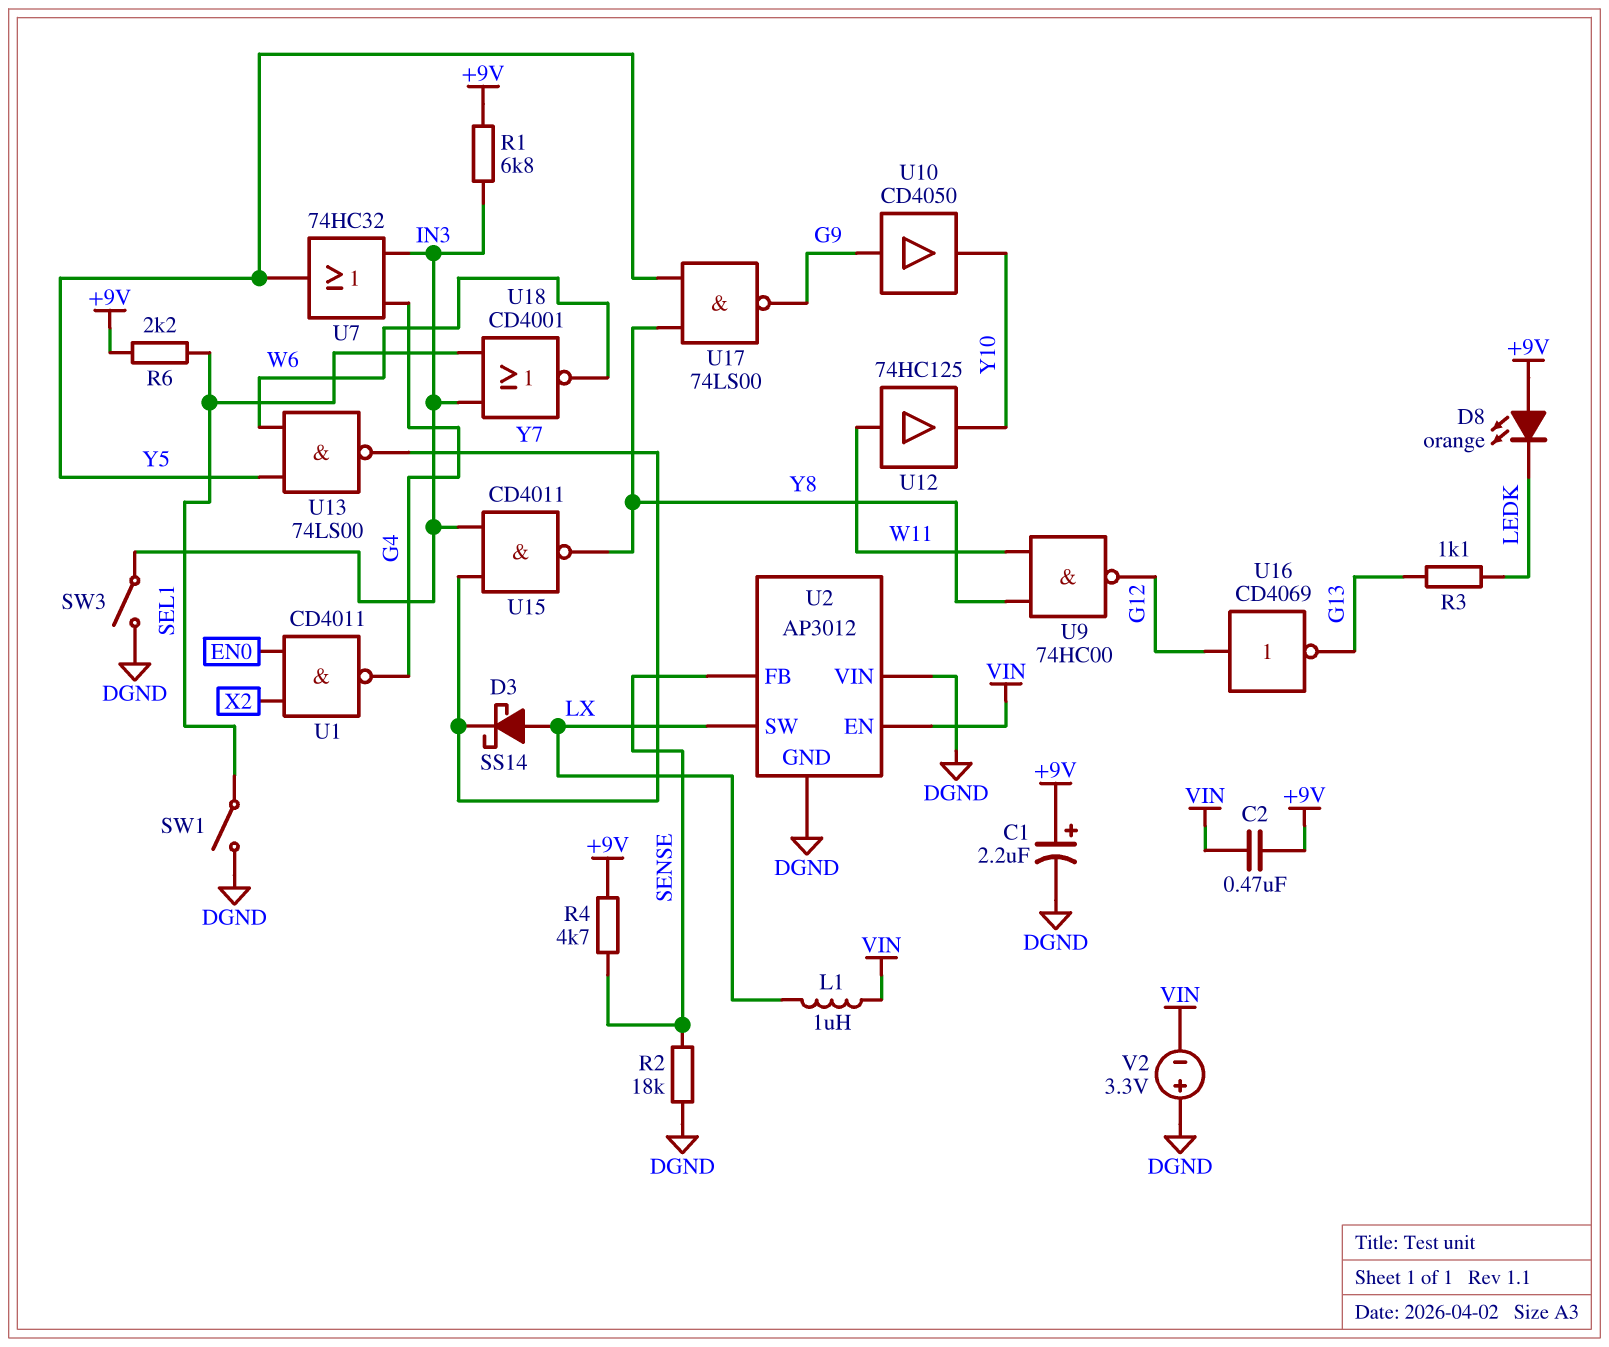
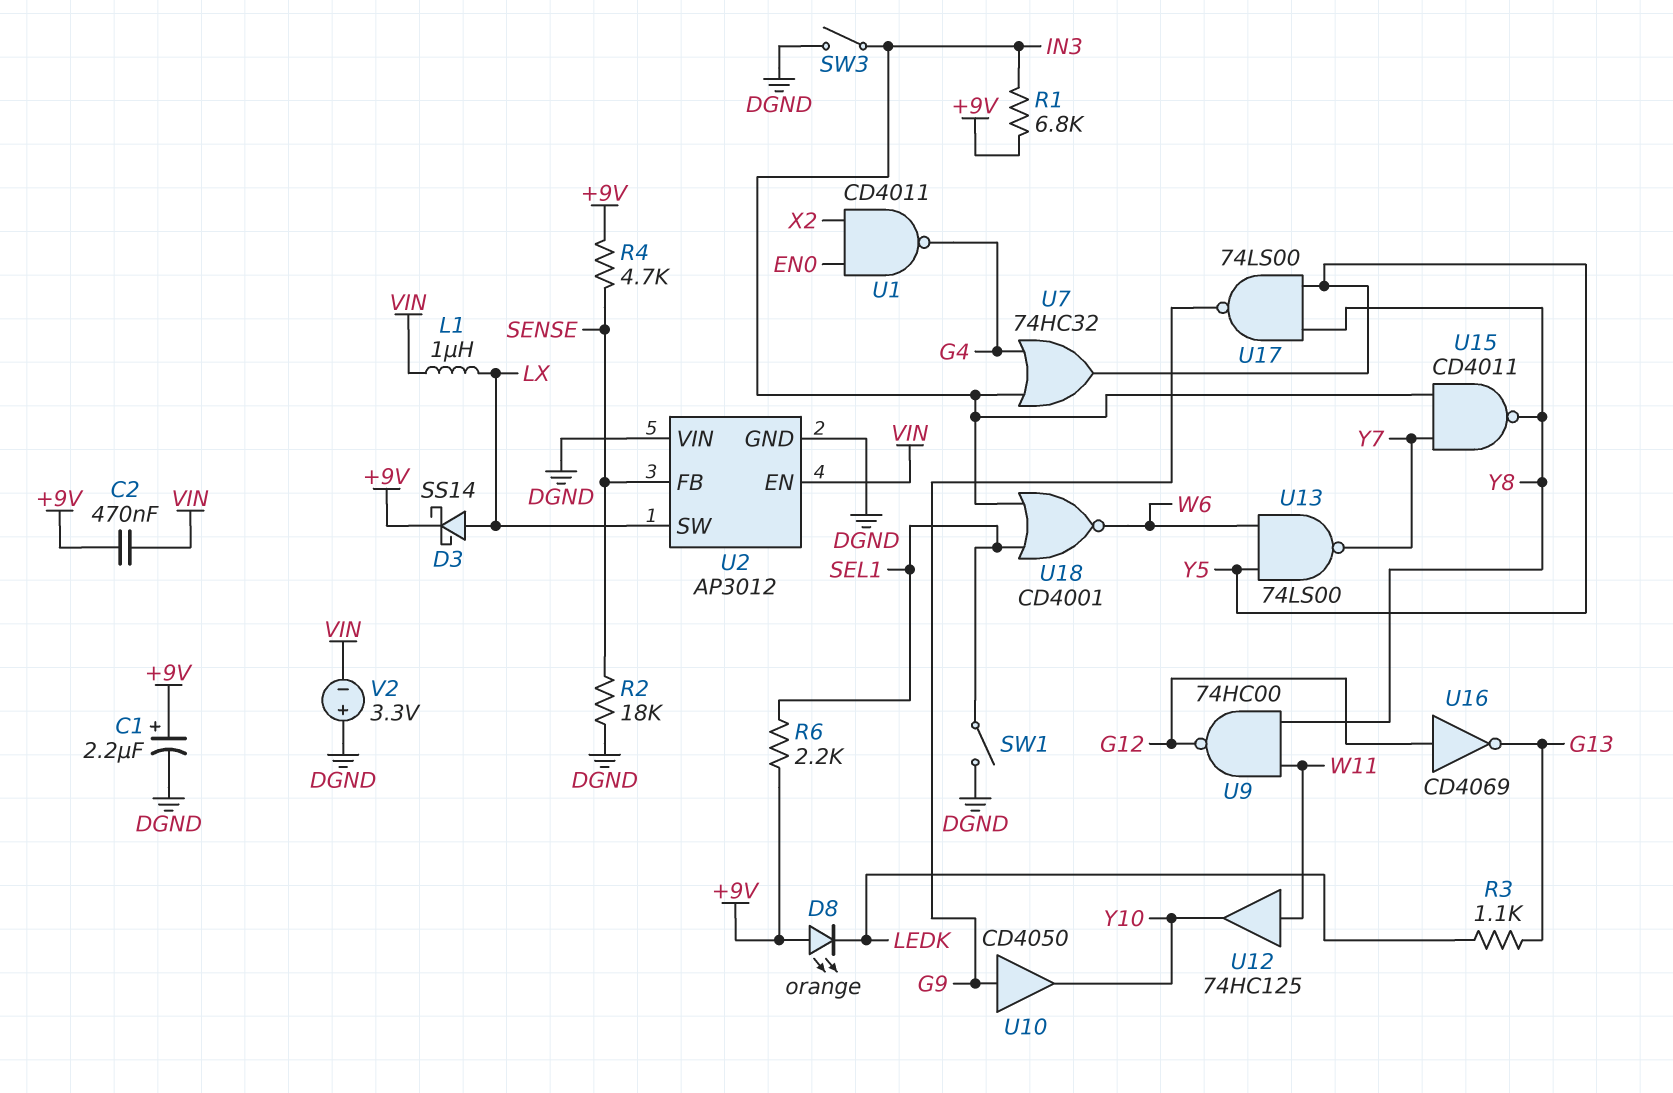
D3: schottky SS14 (A LX, K Y7) -> schottky SS14 (A LX, K +9V)

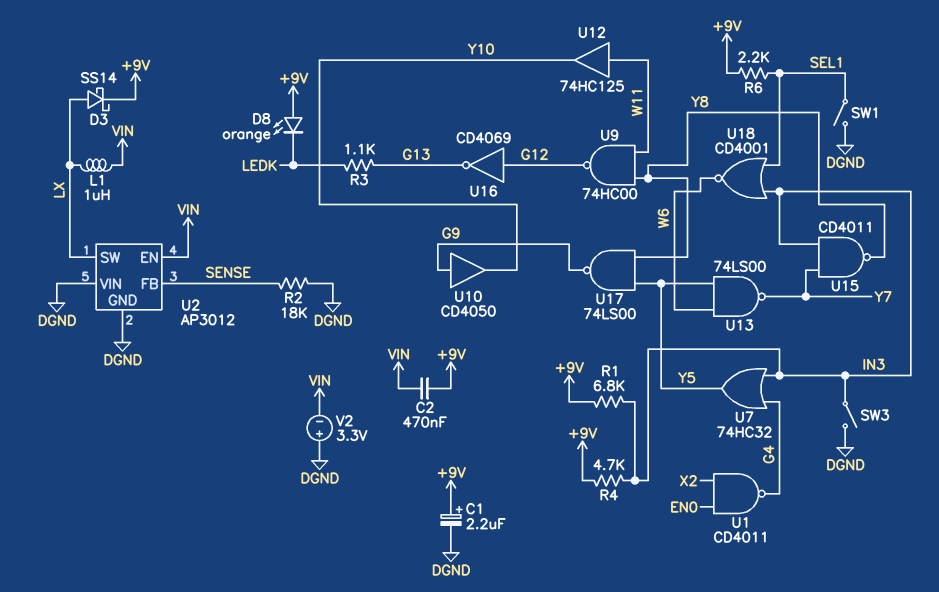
R4: 4.7k (+9V, SENSE) -> 4.7k (+9V, IN3)

